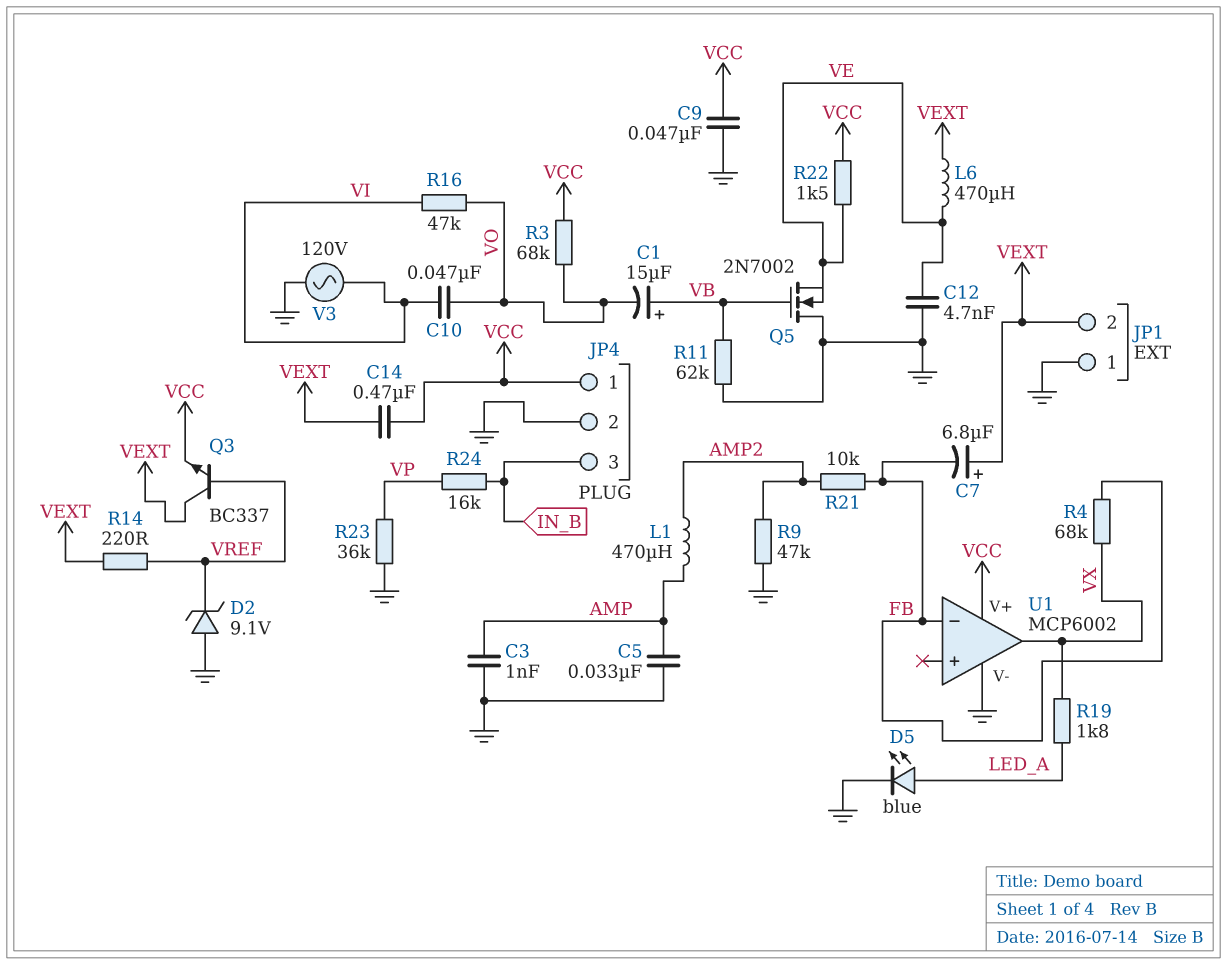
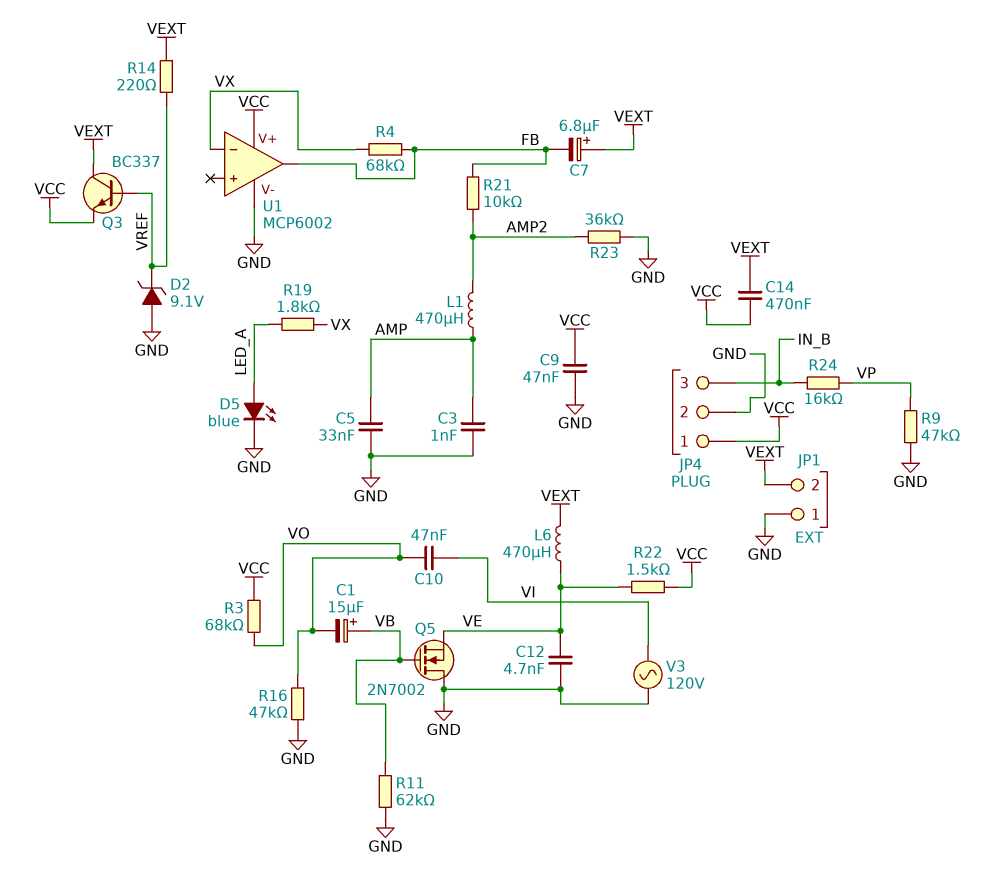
R9: 47k (AMP2, GND) -> 47k (GND, VP)
R16: 47k (VI, VO) -> 47k (GND, VO)
R23: 36k (GND, VP) -> 36k (AMP2, GND)
U1 pin in-: FB -> VX
U1 pin out: VX -> FB

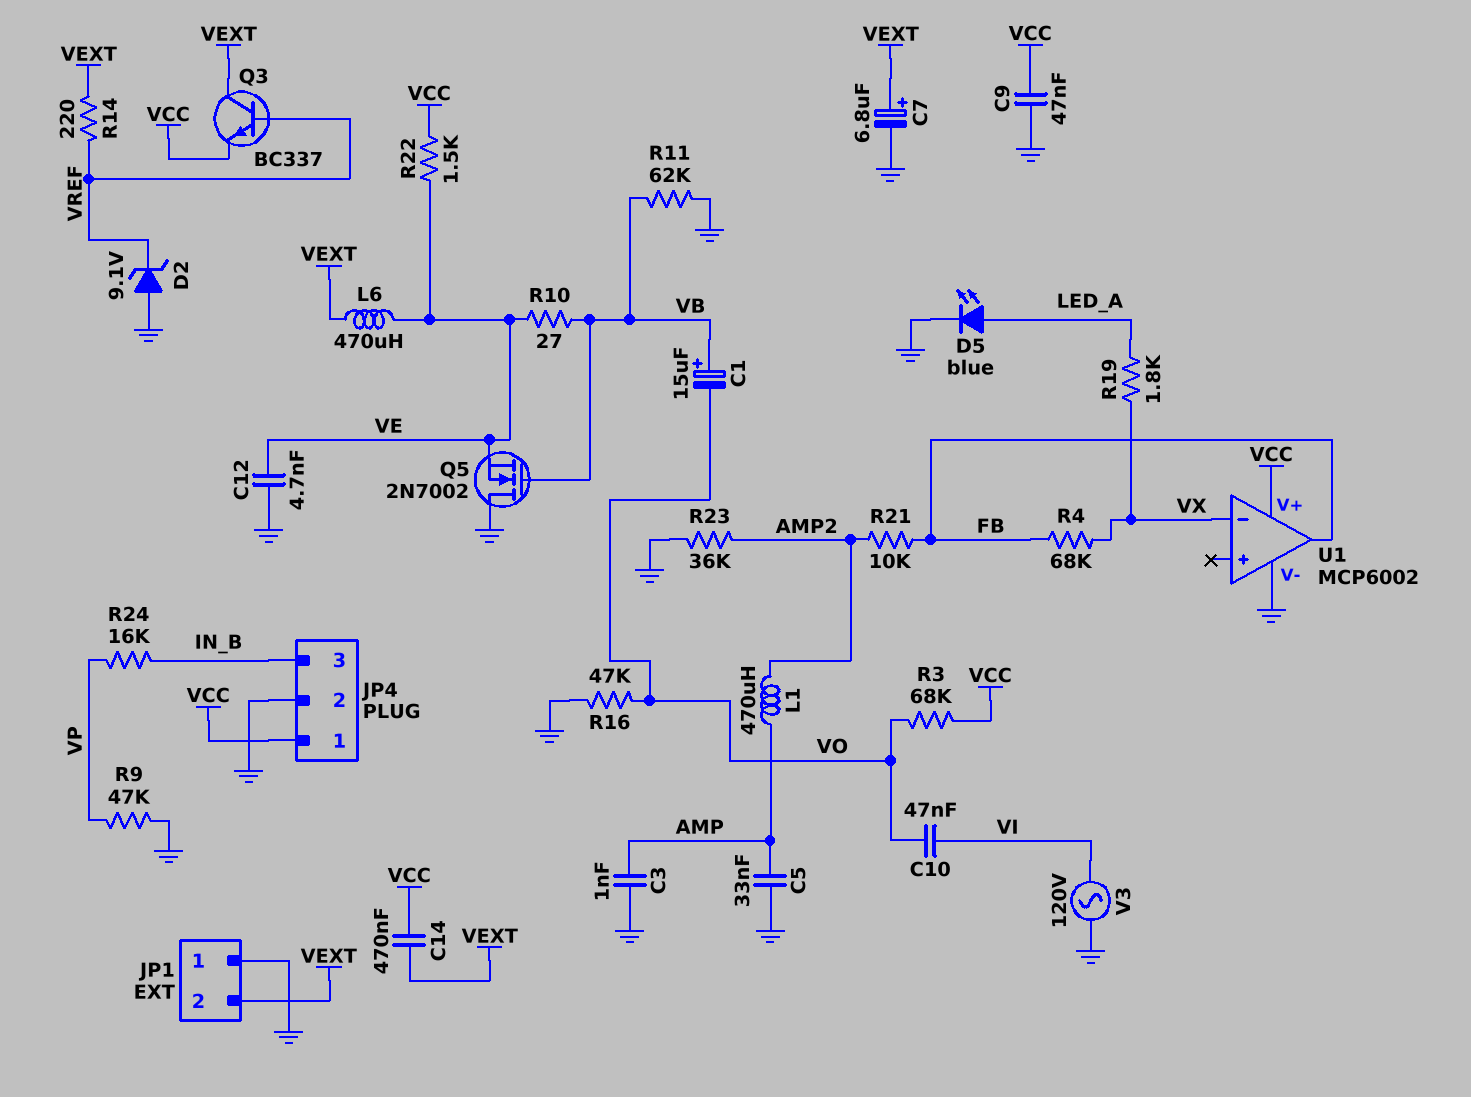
C7: 6.8uF (plus VEXT, minus FB) -> 6.8uF (plus VEXT, minus GND)
R10: none -> 27 (VB, VE)

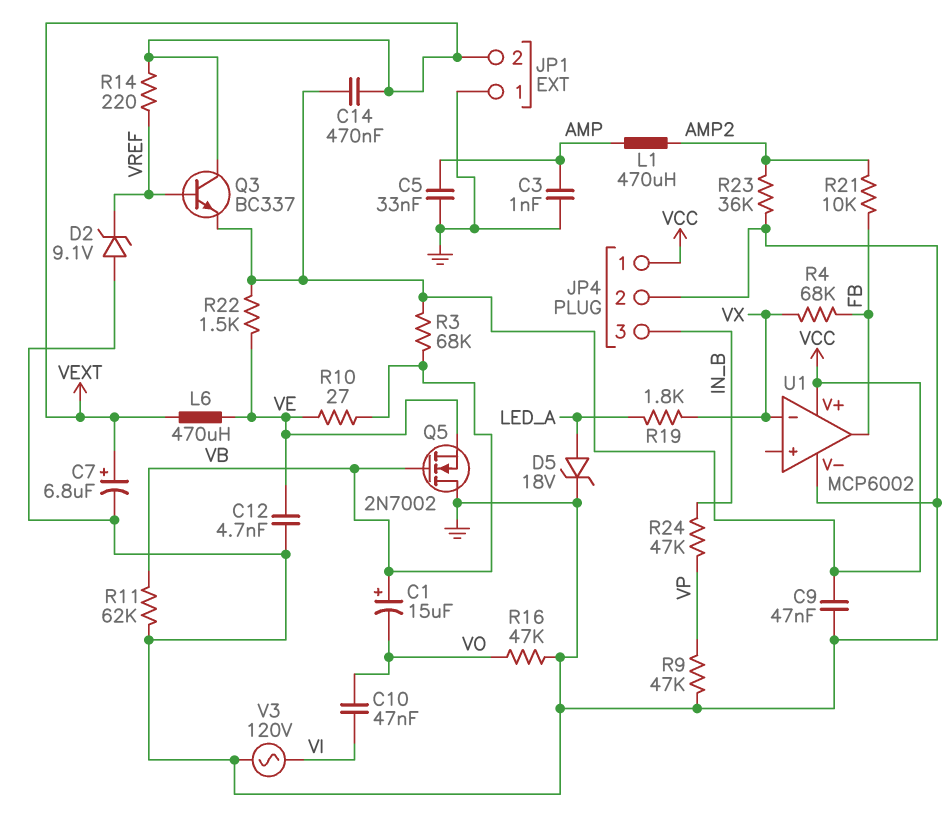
D5: LED blue (A LED_A, K GND) -> zener 18V (A LED_A, K GND)
R3: 68k (VCC, VO) -> 68k (VB, VCC)
R24: 16k (IN_B, VP) -> 47k (IN_B, VP)

